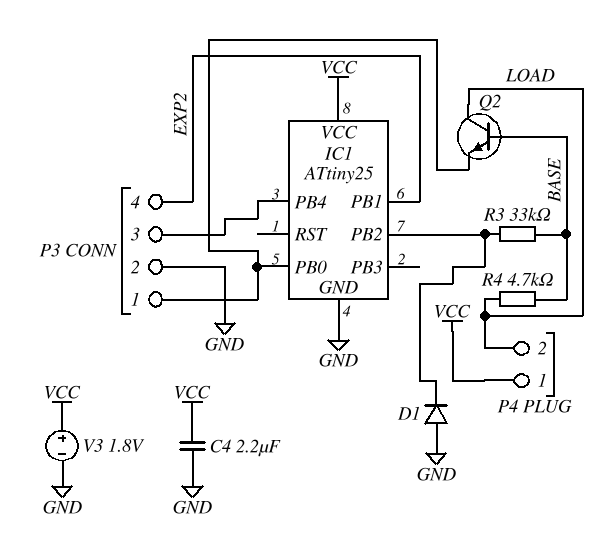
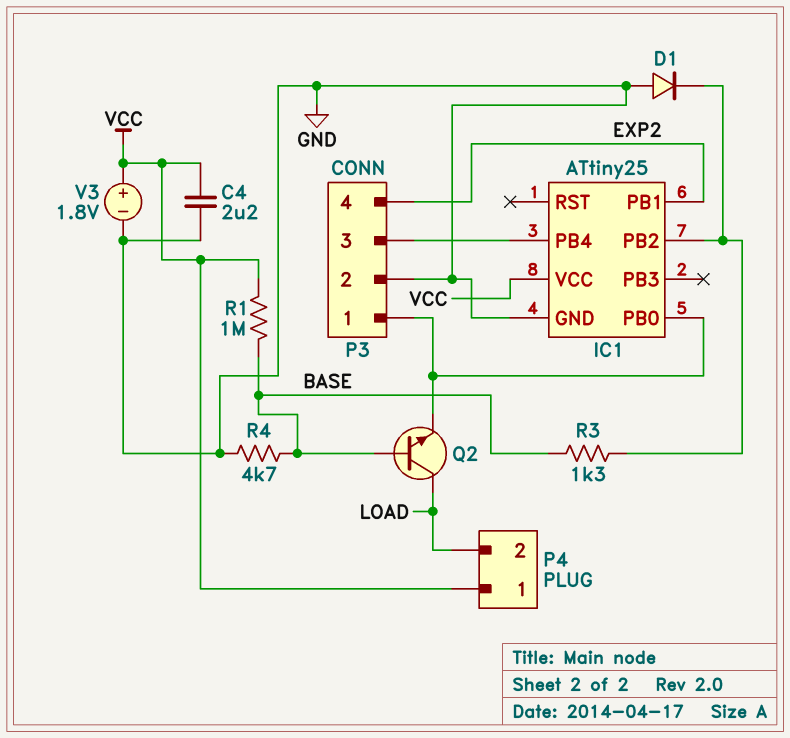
R1: none -> 1M (BASE, VCC)
R3: 33k (BASE, IC1/PB2) -> 1.3k (BASE, IC1/PB2)
R4: 4.7k (BASE, LOAD) -> 4.7k (BASE, GND)

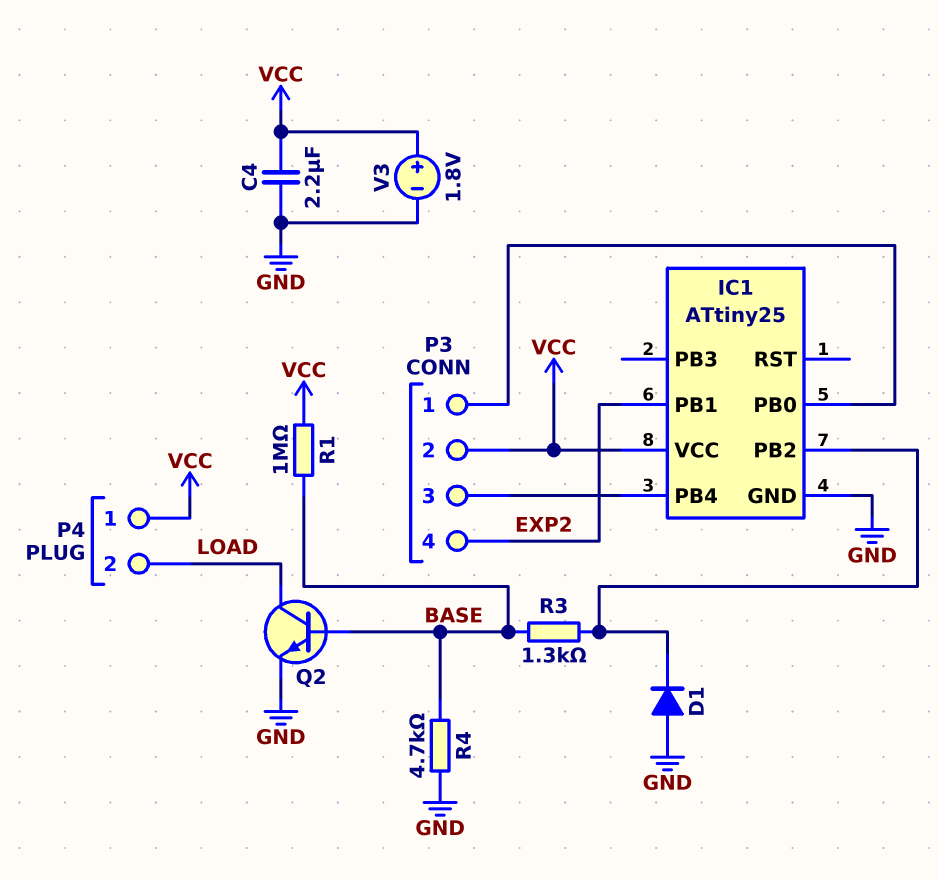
P3 pin 2: GND -> VCC
Q2: NPN (B BASE, C LOAD, E IC1/PB0) -> NPN (B BASE, C LOAD, E GND)

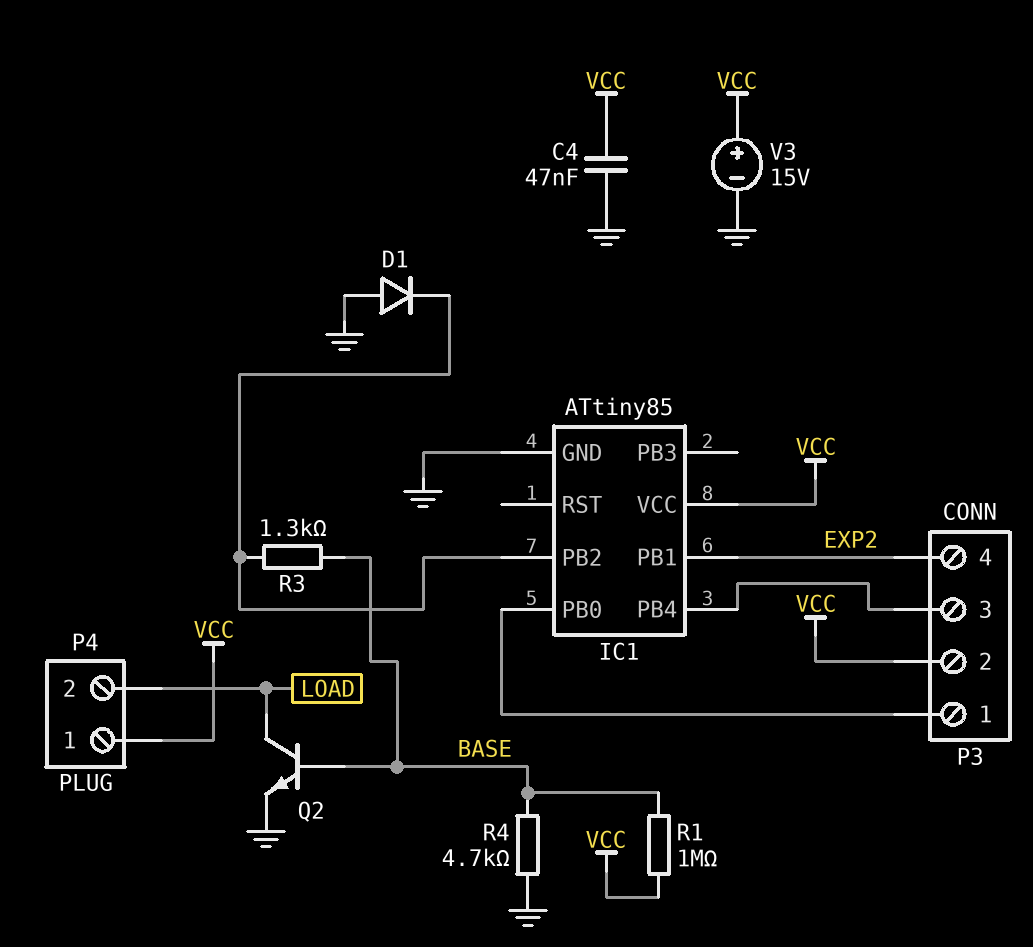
C4: 2.2uF (GND, VCC) -> 47nF (GND, VCC)
IC1: ATtiny25 -> ATtiny85
V3: 1.8V (plus VCC, minus GND) -> 15V (plus VCC, minus GND)

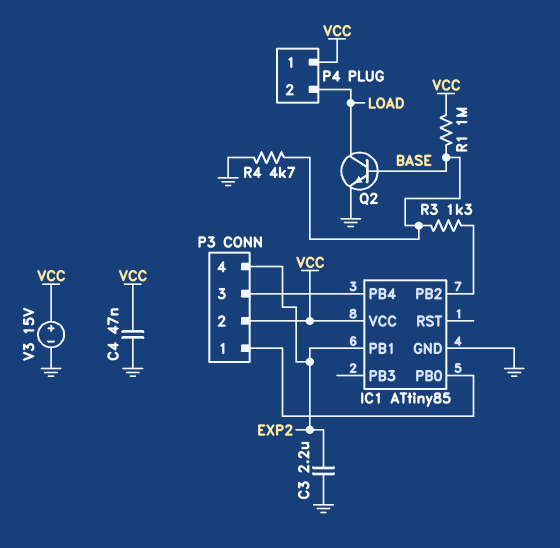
C3: none -> 2.2uF (EXP2, GND)
D1: diode (A GND, K IC1/PB2) -> none

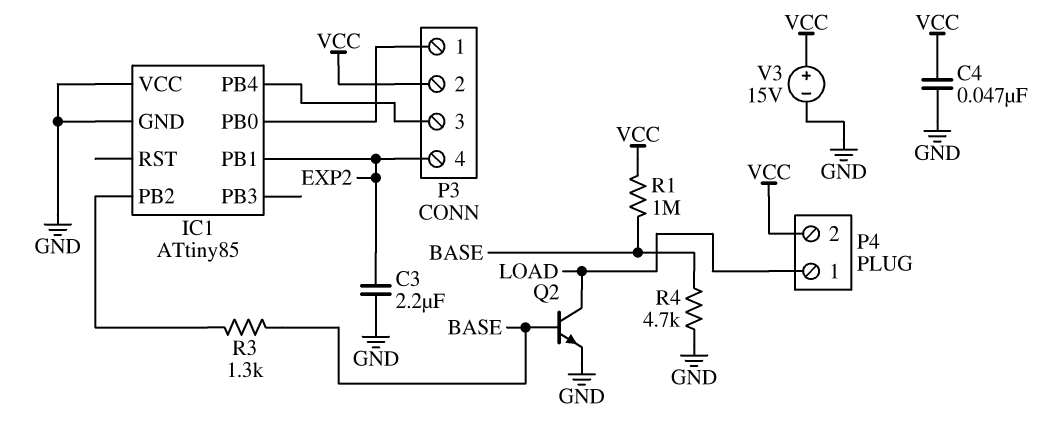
IC1 pin VCC: VCC -> GND
P4 pin 1: VCC -> LOAD
P4 pin 2: LOAD -> VCC

